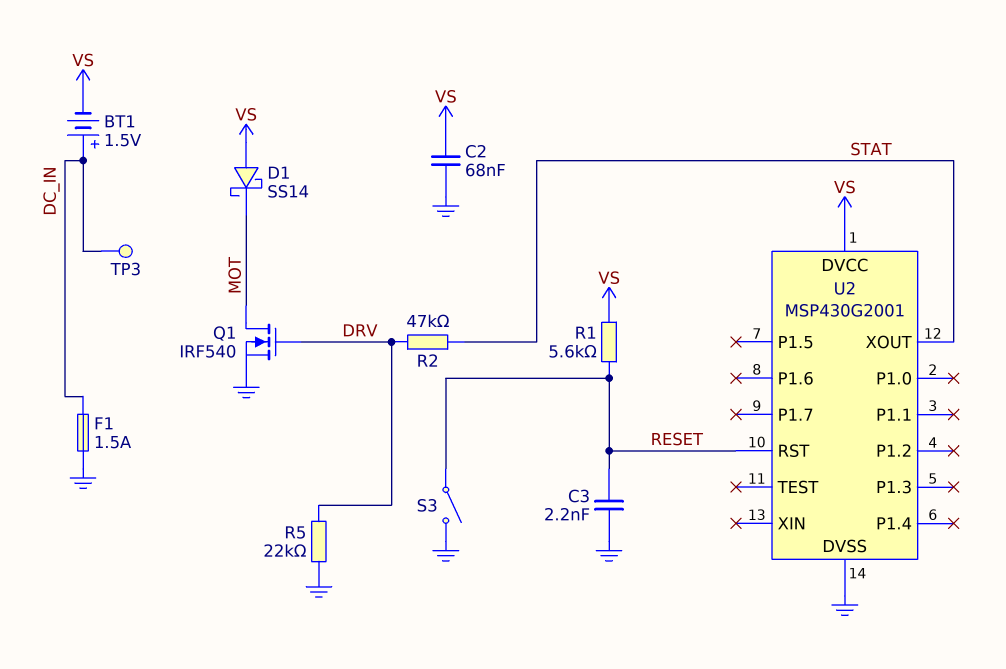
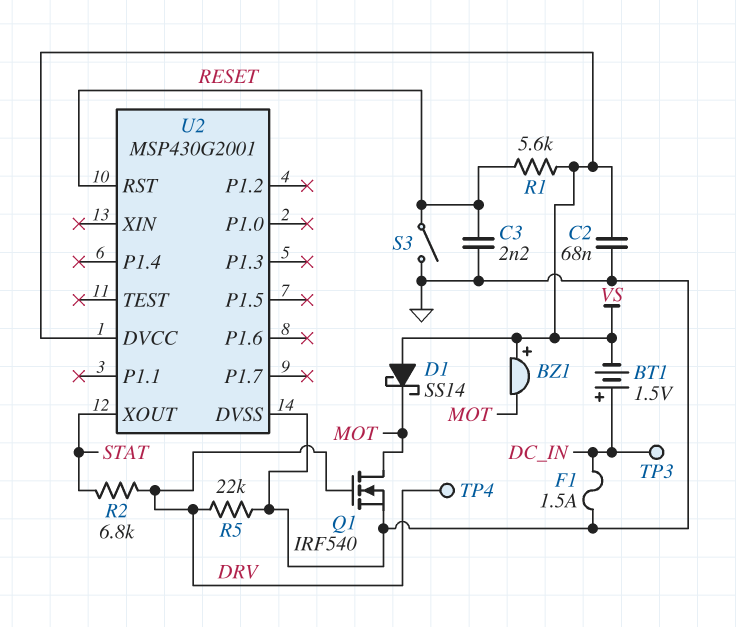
BZ1: none -> buzzer (plus VS, minus MOT)
R2: 47k (DRV, STAT) -> 6.8k (DRV, STAT)
TP4: none -> test point (DRV)

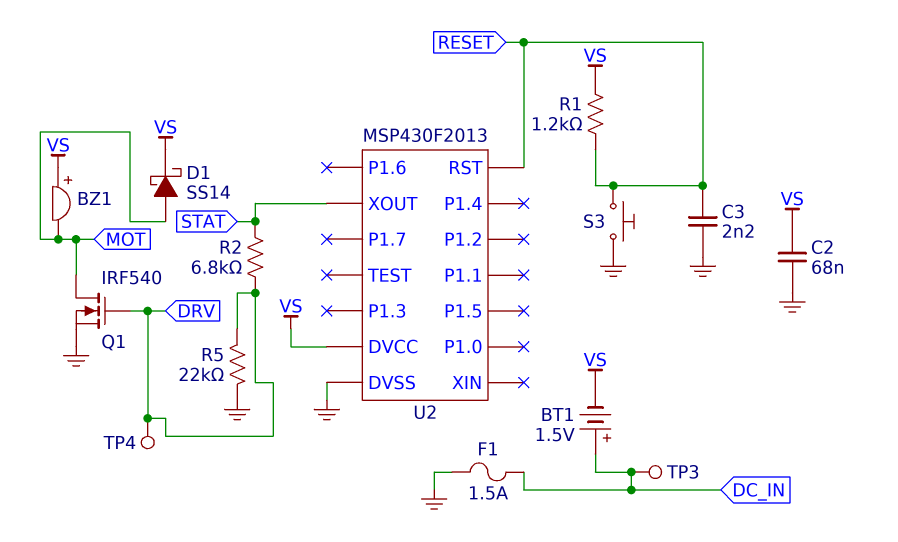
D1: schottky SS14 (A VS, K MOT) -> schottky SS14 (A MOT, K VS)
R1: 5.6k (RESET, VS) -> 1.2k (RESET, VS)
S3: switch (GND, RESET) -> button (GND, RESET)
U2: MSP430G2001 -> MSP430F2013

